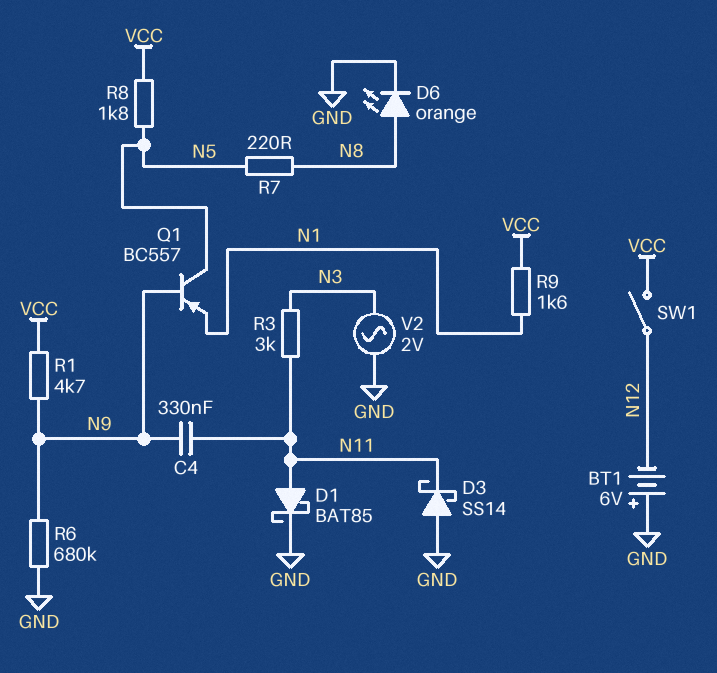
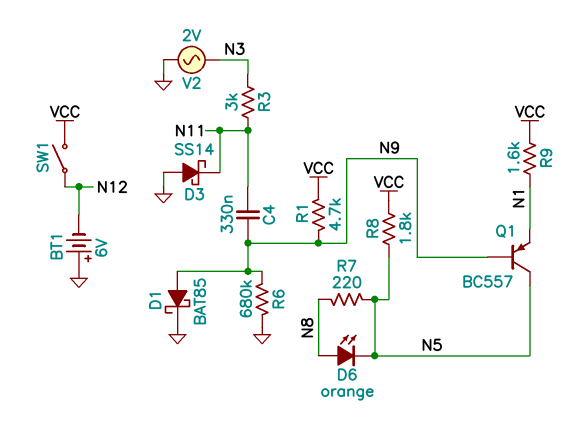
D1: schottky BAT85 (A N11, K GND) -> schottky BAT85 (A N9, K GND)
D6: LED orange (A N8, K GND) -> LED orange (A N8, K N5)

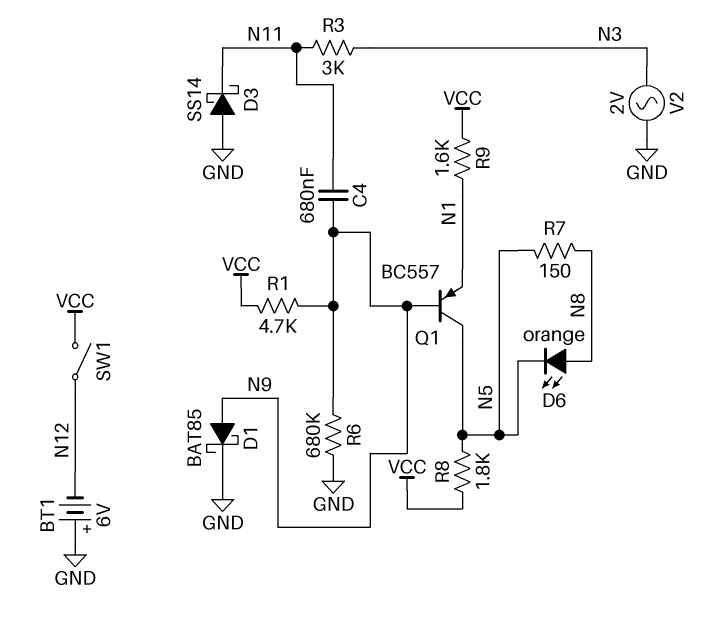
C4: 330nF (N9, N11) -> 680nF (N9, N11)
R7: 220 (N5, N8) -> 150 (N5, N8)

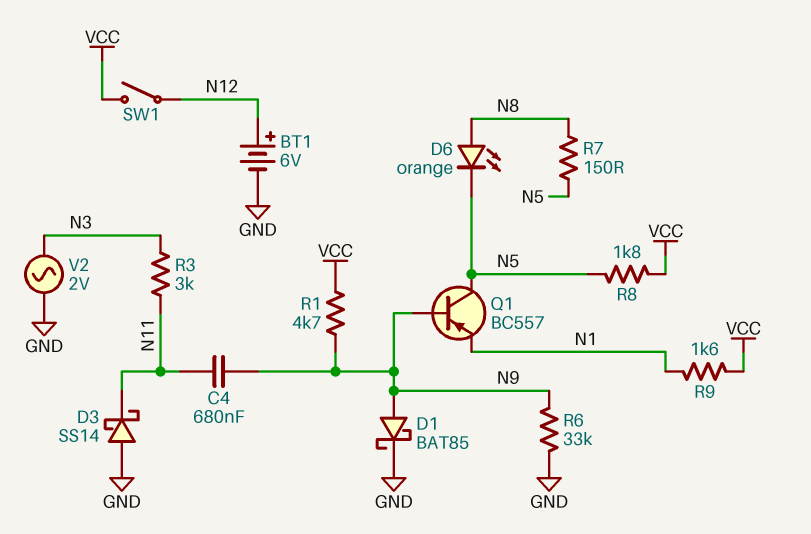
BT1: 6V (plus GND, minus N12) -> 6V (plus N12, minus GND)
R6: 680k (GND, N9) -> 33k (GND, N9)

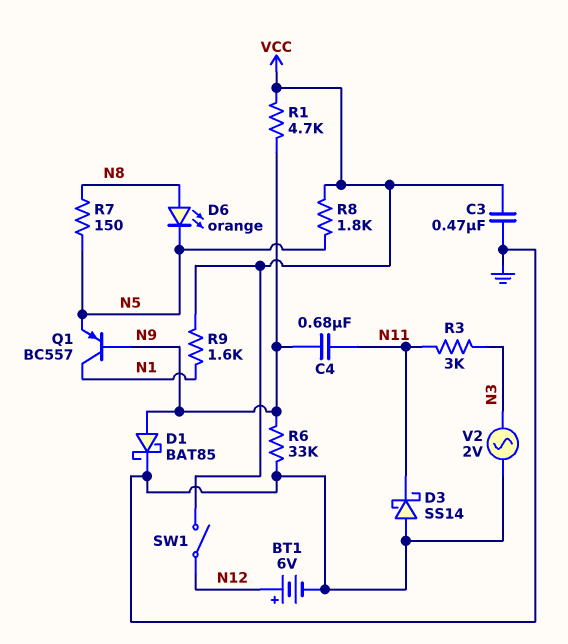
C3: none -> 470nF (GND, VCC)
Q1: PNP BC557 (B N9, C N5, E N1) -> PNP BC557 (B N9, C N1, E N5)

